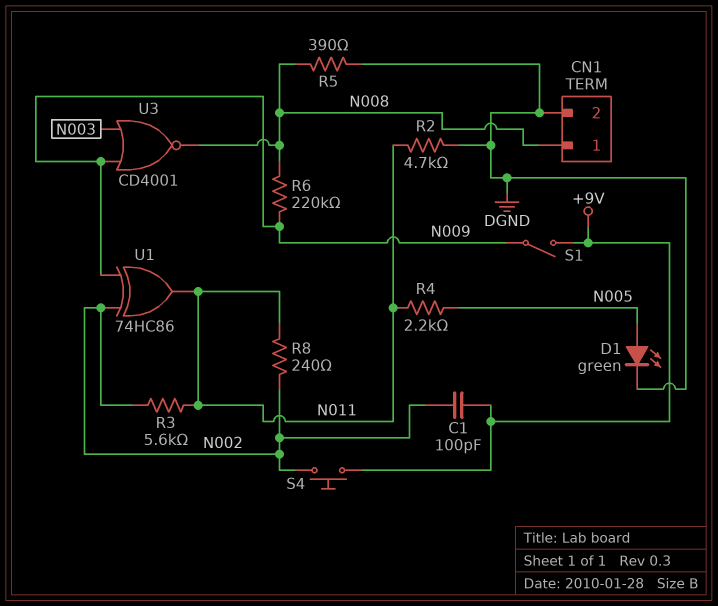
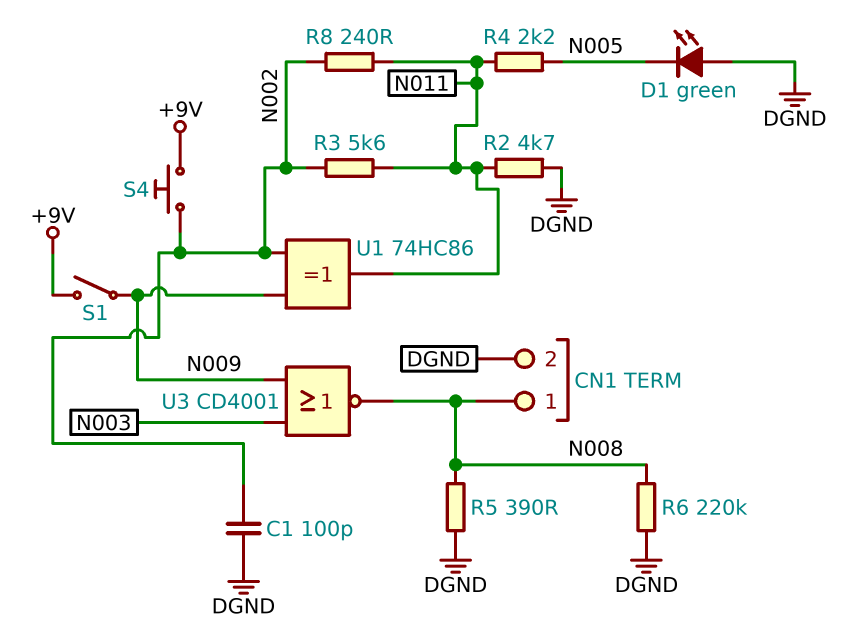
C1: 100pF (+9V, N002) -> 100pF (DGND, N002)
D1: LED green (A N005, K DGND) -> LED green (A DGND, K N005)
R6: 220k (N008, N009) -> 220k (DGND, N008)

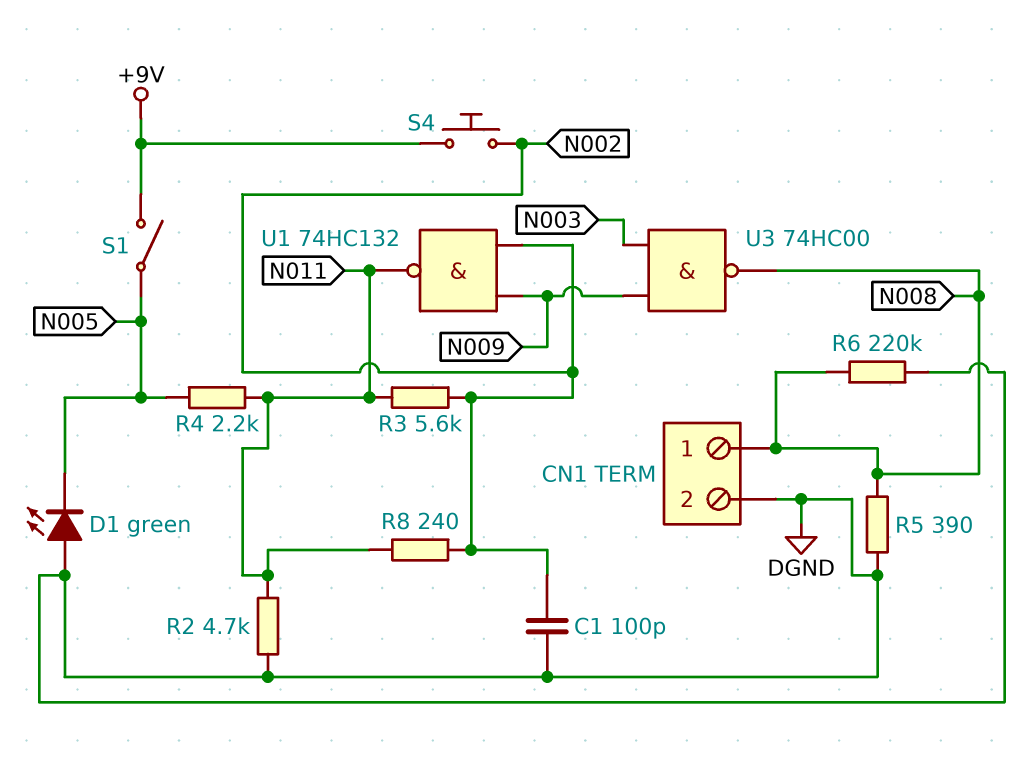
S1: switch (+9V, N009) -> switch (+9V, N005)
U1: XOR 74HC86 (in N002, in N009, out N011) -> NAND 74HC132 (in N002, in N009, out N011)
U3: NOR CD4001 (in N003, in N009, out N008) -> NAND 74HC00 (in N003, in N009, out N008)

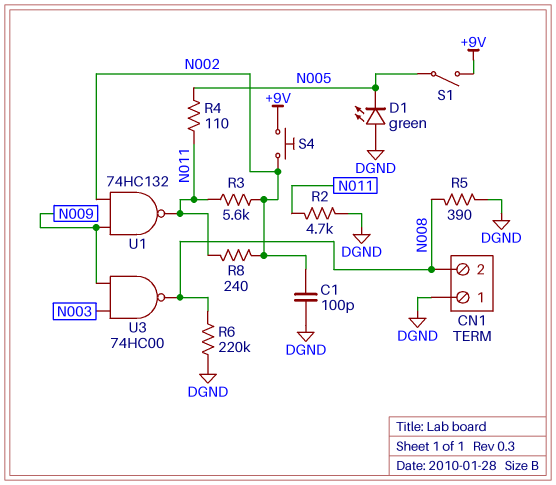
CN1 pin 1: N008 -> DGND
CN1 pin 2: DGND -> N008
R4: 2.2k (N005, N011) -> 110 (N005, N011)

